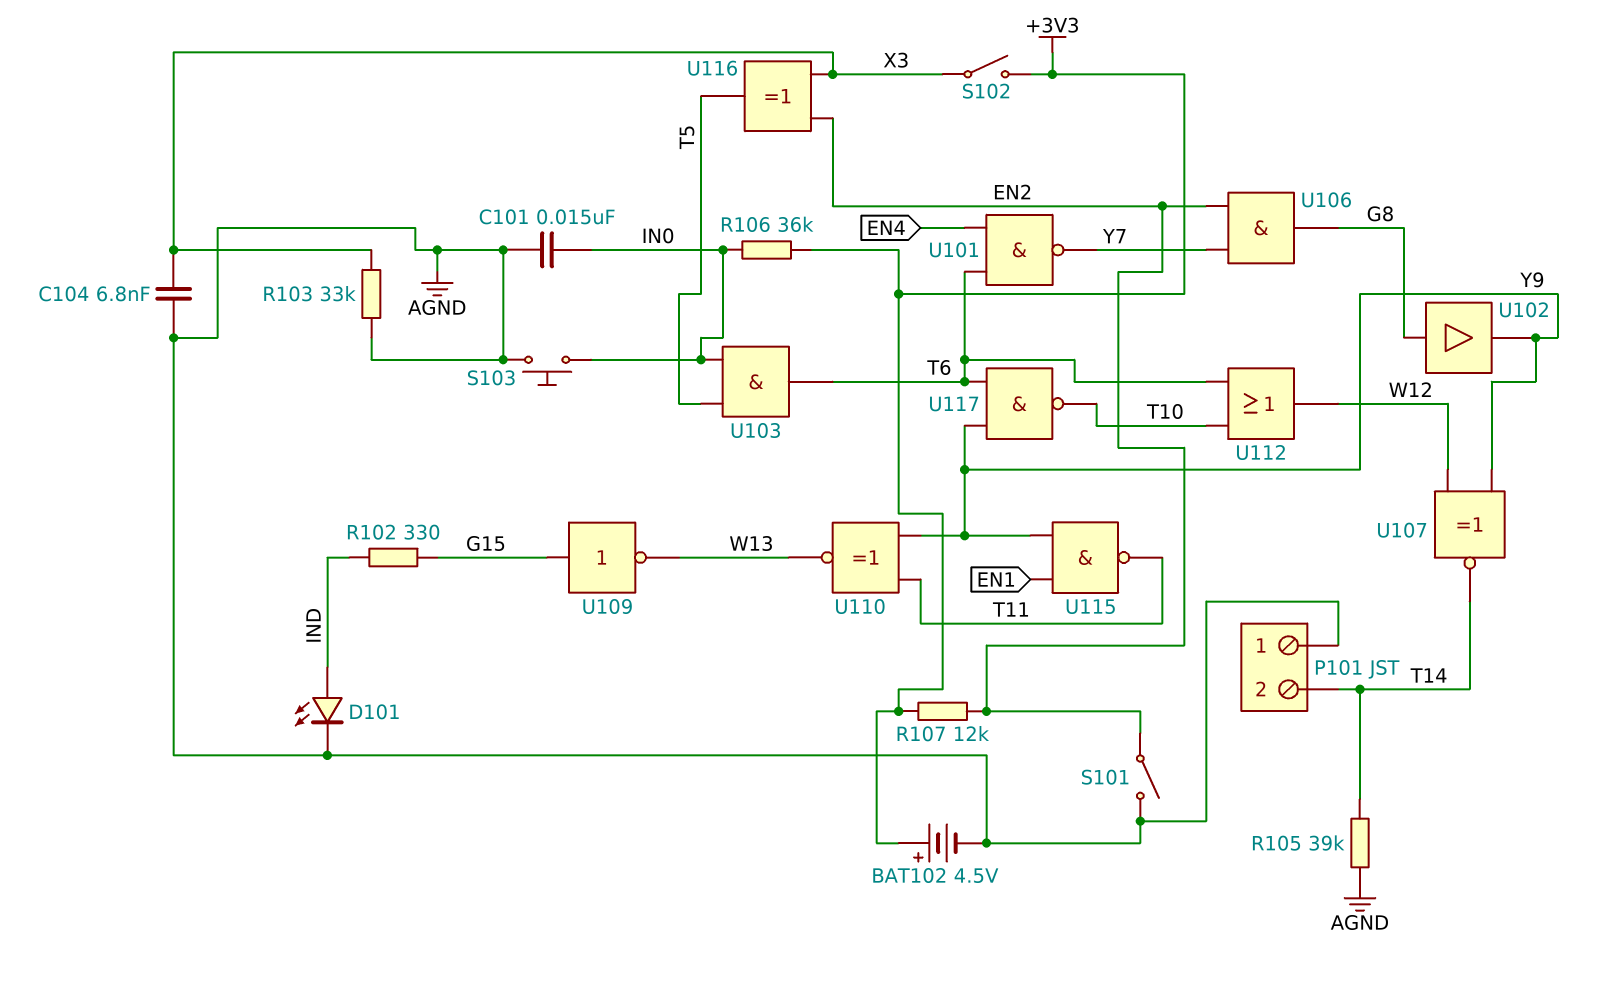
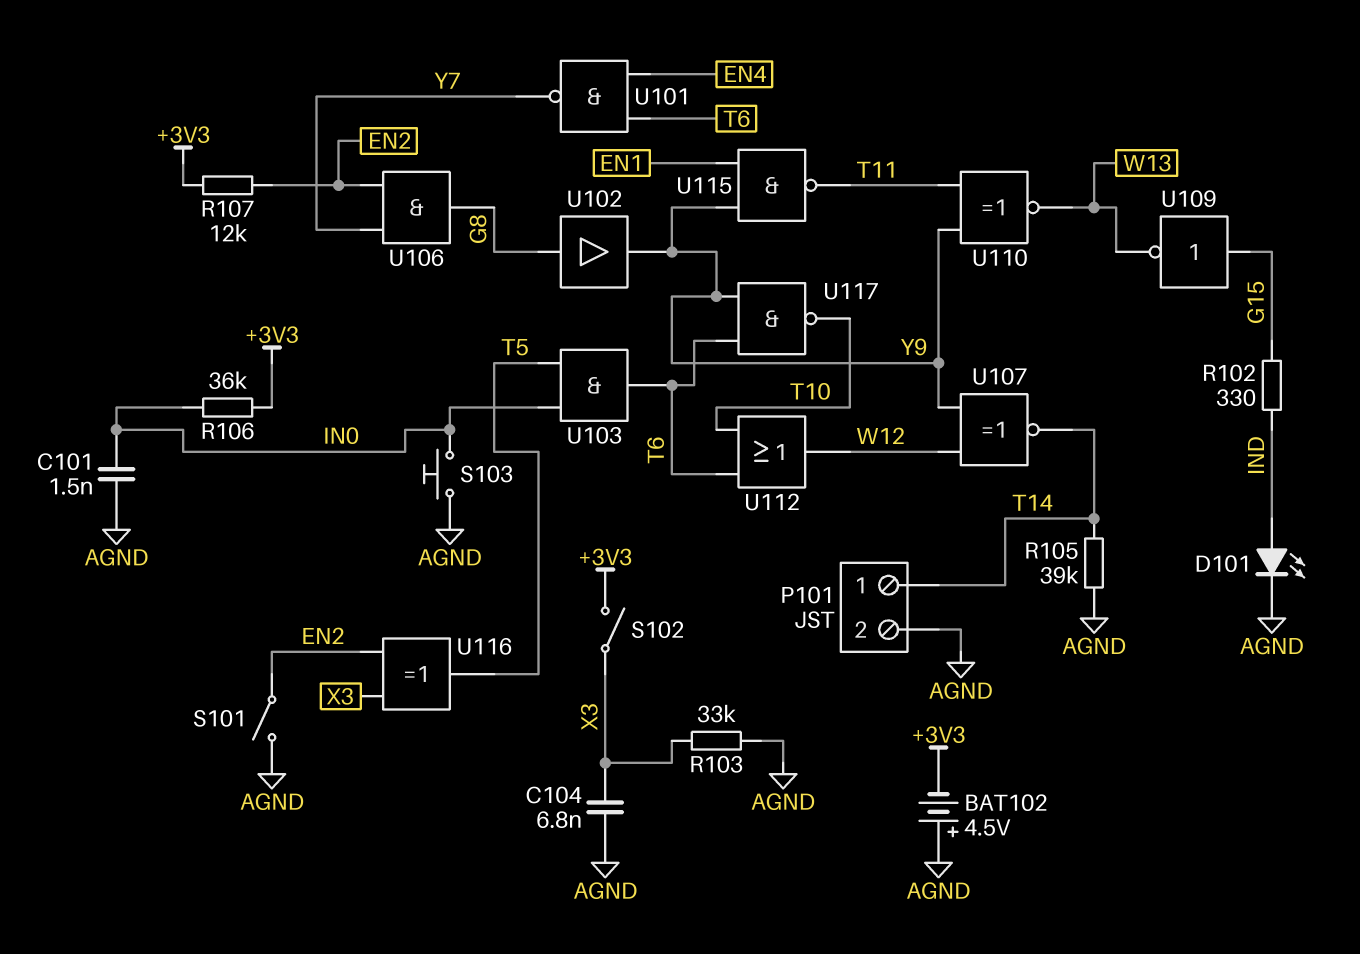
BAT102: 4.5V (plus +3V3, minus AGND) -> 4.5V (plus AGND, minus +3V3)
C101: 15nF (AGND, IN0) -> 1.5nF (AGND, IN0)
P101 pin 1: AGND -> T14
P101 pin 2: T14 -> AGND

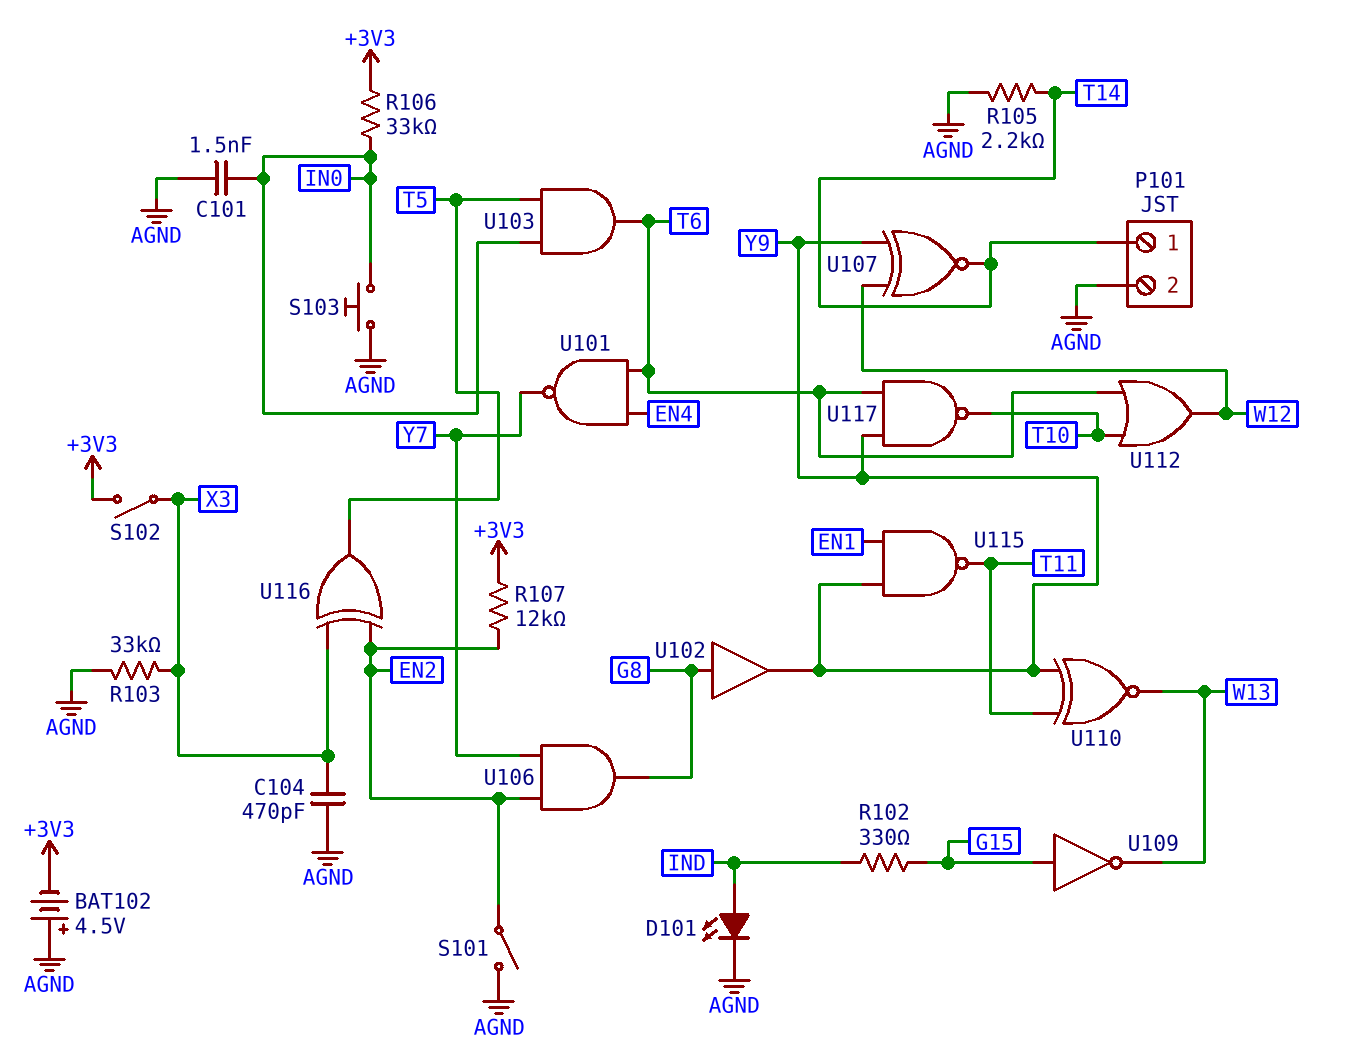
C104: 6.8nF (AGND, X3) -> 470pF (AGND, X3)
R105: 39k (AGND, T14) -> 2.2k (AGND, T14)
R106: 36k (+3V3, IN0) -> 33k (+3V3, IN0)

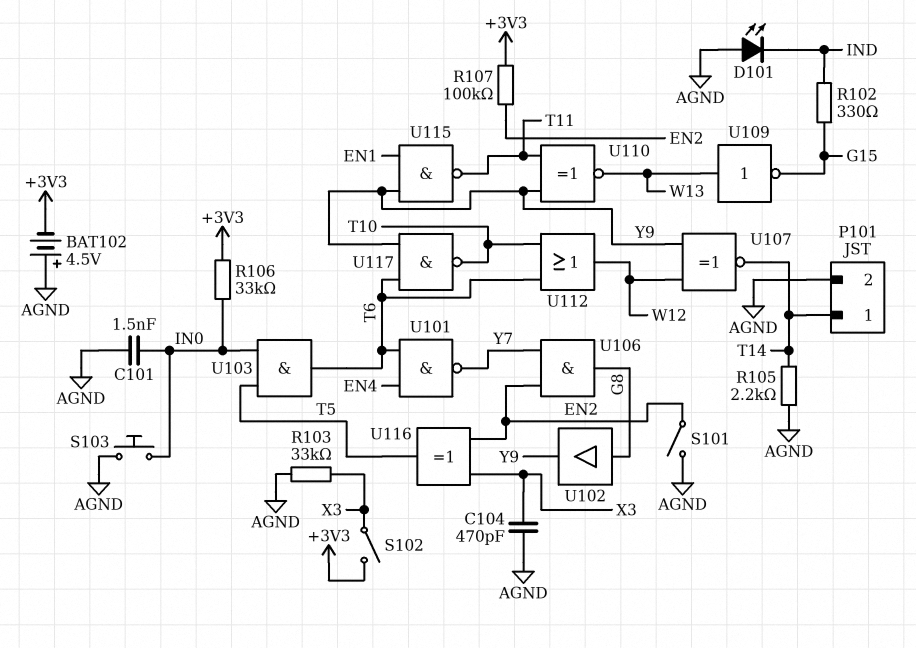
D101: LED (A IND, K AGND) -> LED (A AGND, K IND)
R107: 12k (+3V3, EN2) -> 100k (+3V3, EN2)
U109: NOT (in G15, out W13) -> NOT (in W13, out G15)

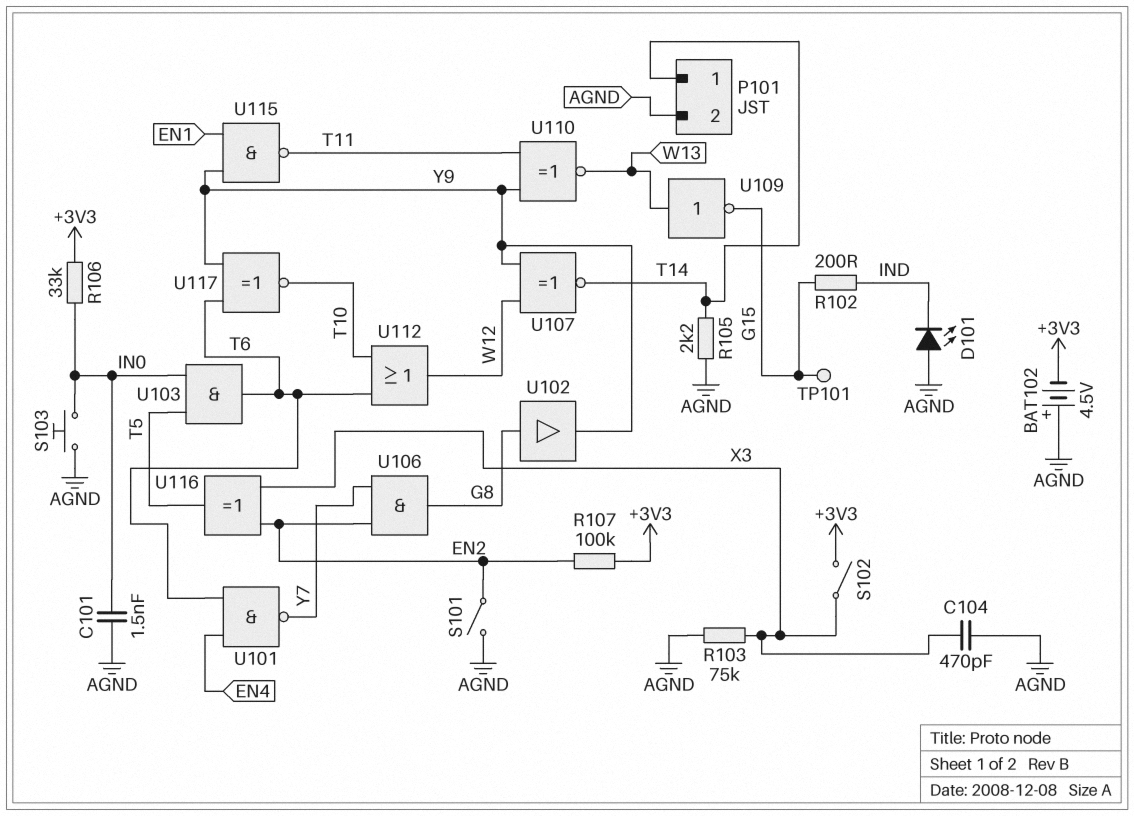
R102: 330 (G15, IND) -> 200 (G15, IND)
R103: 33k (AGND, X3) -> 75k (AGND, X3)
TP101: none -> test point (G15)
U117: NAND (in T6, in Y9, out T10) -> XNOR (in T6, in Y9, out T10)

